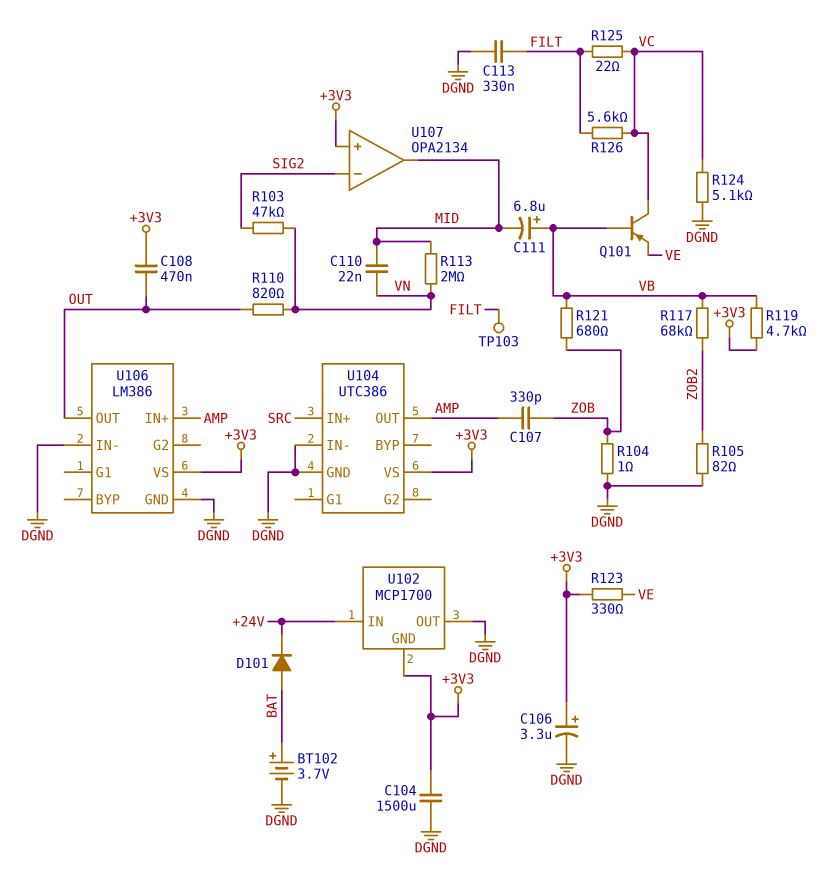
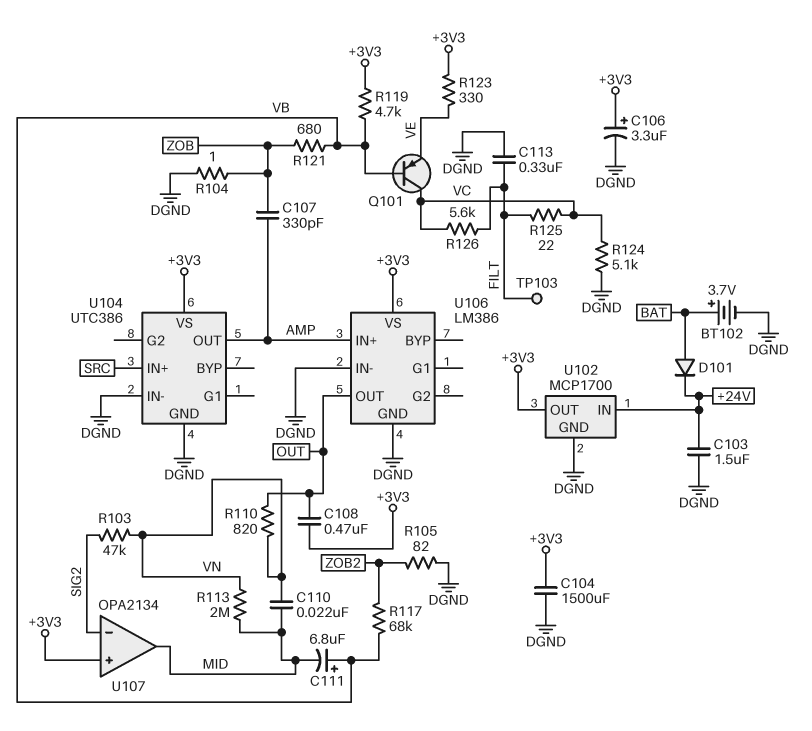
C103: none -> 1.5uF (+24V, DGND)
U102 pin GND: +3V3 -> DGND
U102 pin OUT: DGND -> +3V3

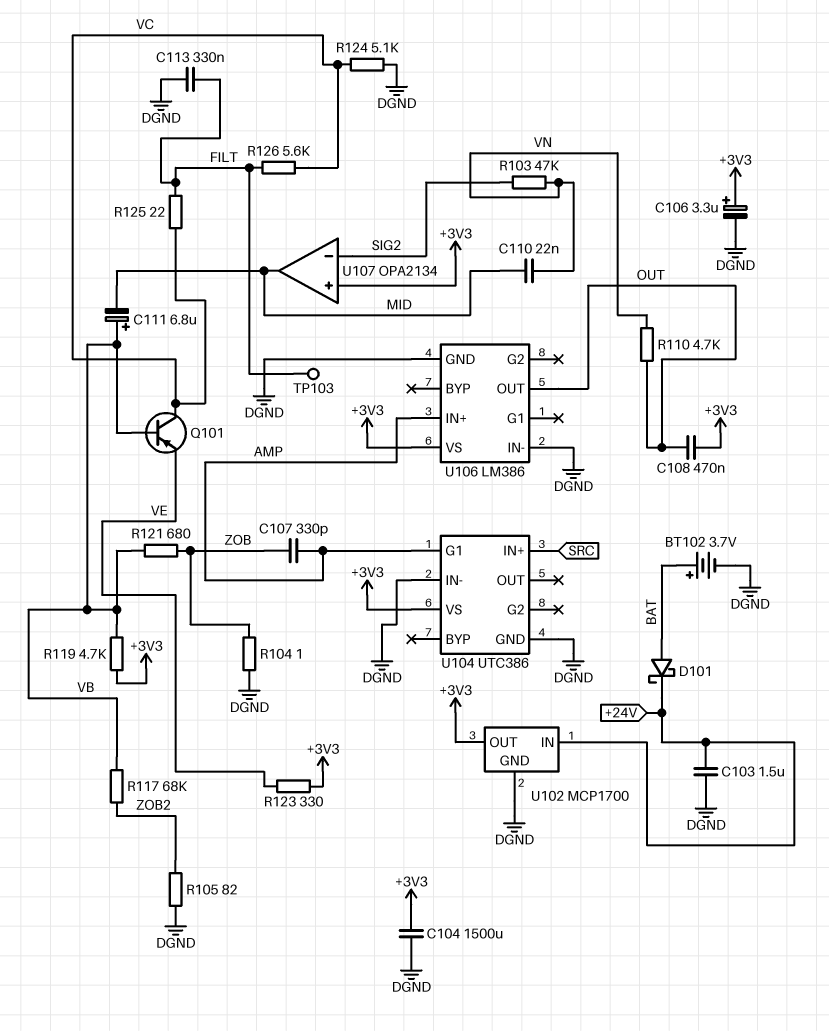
D101: diode (A BAT, K +24V) -> schottky (A BAT, K +24V)
R110: 820 (OUT, VN) -> 4.7k (OUT, VN)
R113: 2M (MID, VN) -> none
U104 pin G1: none -> AMP
U104 pin OUT: AMP -> none

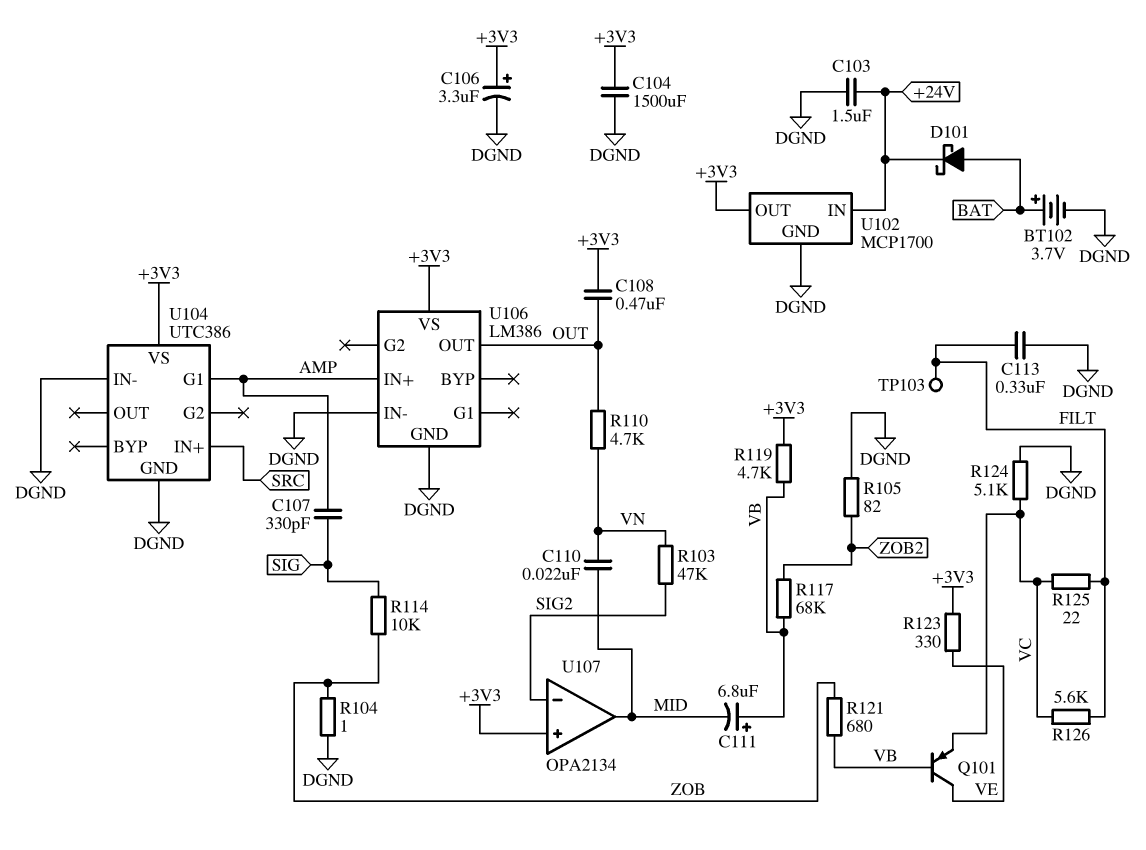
C107: 330pF (AMP, ZOB) -> 330pF (AMP, SIG)
Q101: PNP (B VB, C VC, E VE) -> PNP (B VB, C VE, E VC)
R114: none -> 10k (SIG, ZOB)

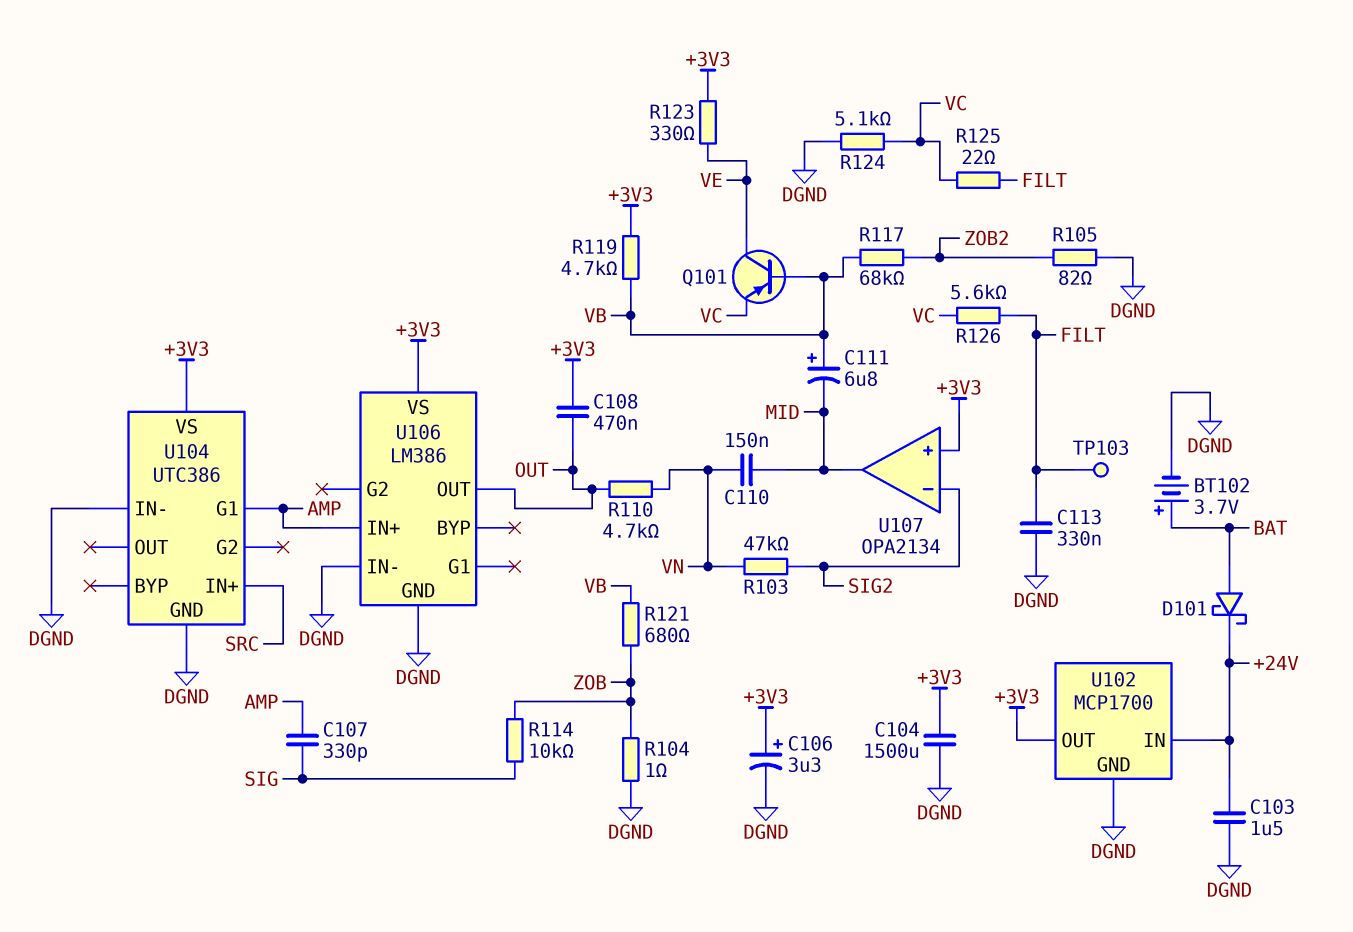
C110: 22nF (MID, VN) -> 150nF (MID, VN)

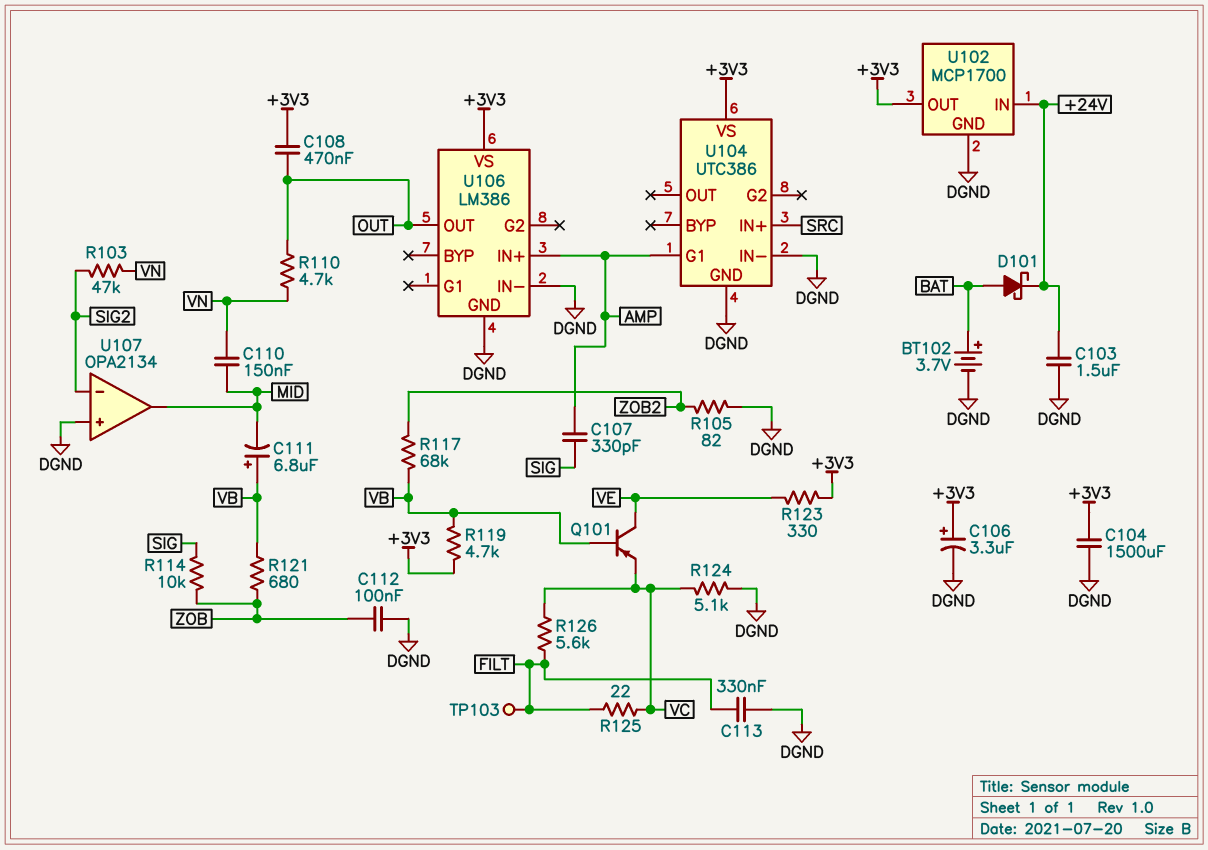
C112: none -> 100nF (DGND, ZOB)
R104: 1 (DGND, ZOB) -> none
U107 pin in+: +3V3 -> DGND

